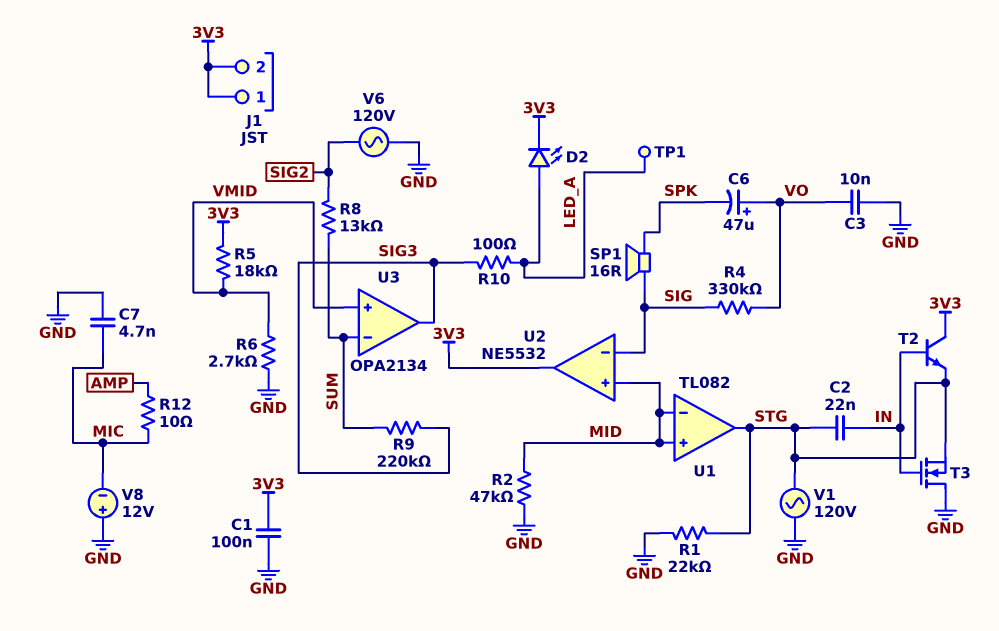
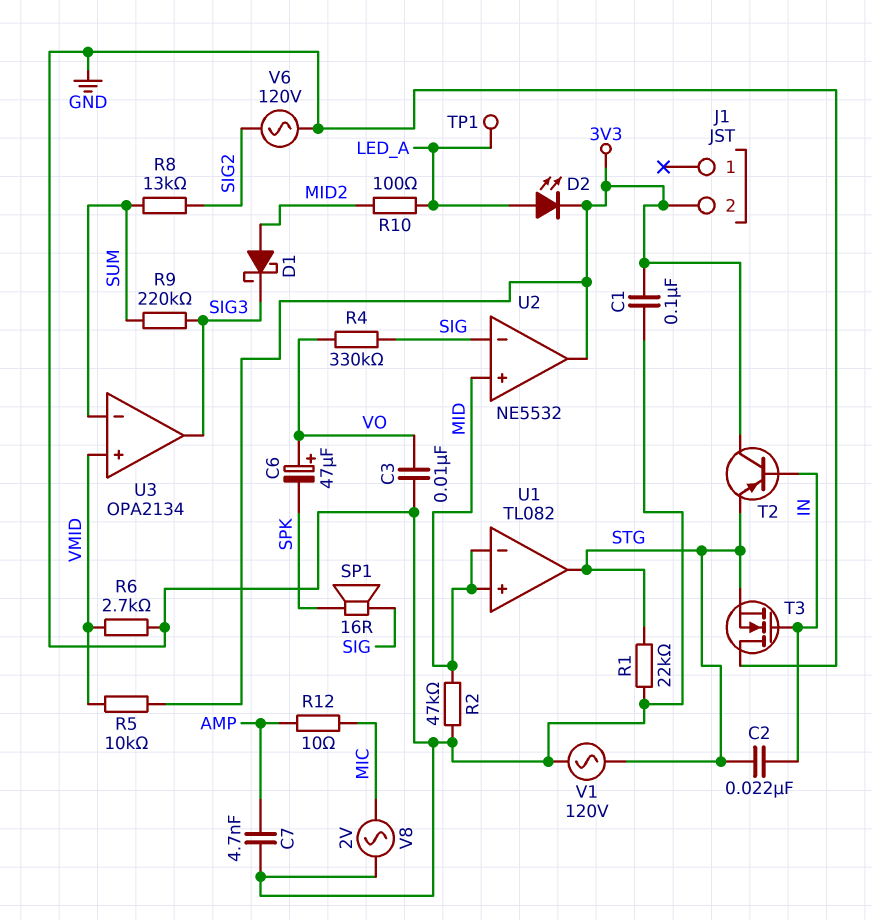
C7: 4.7nF (GND, MIC) -> 4.7nF (AMP, GND)
D1: none -> schottky (A MID2, K SIG3)
J1 pin 1: 3V3 -> none
R5: 18k (3V3, VMID) -> 10k (3V3, VMID)
R10: 100 (LED_A, SIG3) -> 100 (LED_A, MID2)
T2: NPN (B IN, C 3V3, E STG) -> PNP (B IN, C 3V3, E STG)
V8: 12V (plus GND, minus MIC) -> AC 2V (GND, MIC)

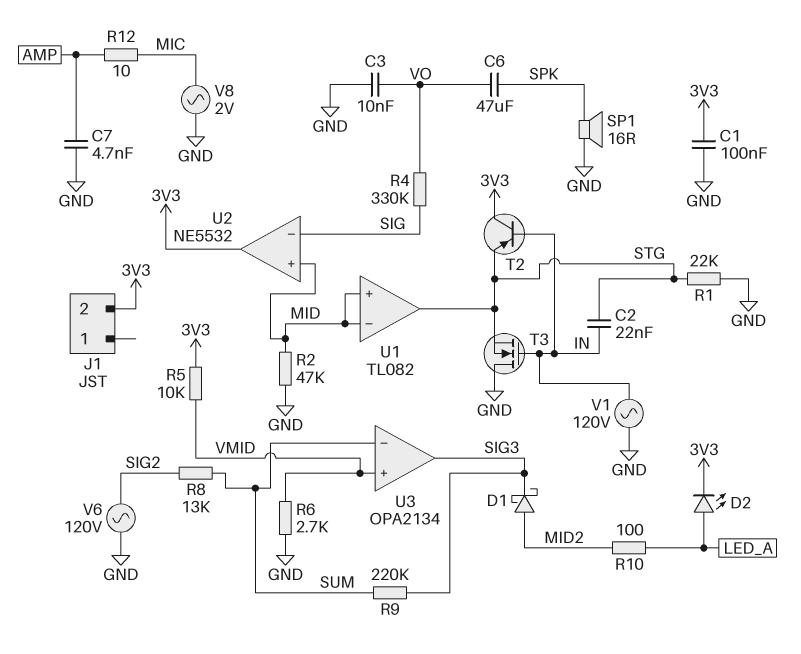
C6: 47uF (plus VO, minus SPK) -> 47uF (SPK, VO)
SP1: speaker 16R (SIG, SPK) -> speaker 16R (GND, SPK)
TP1: test point (LED_A) -> none
V1: AC 120V (GND, STG) -> AC 120V (GND, IN)

